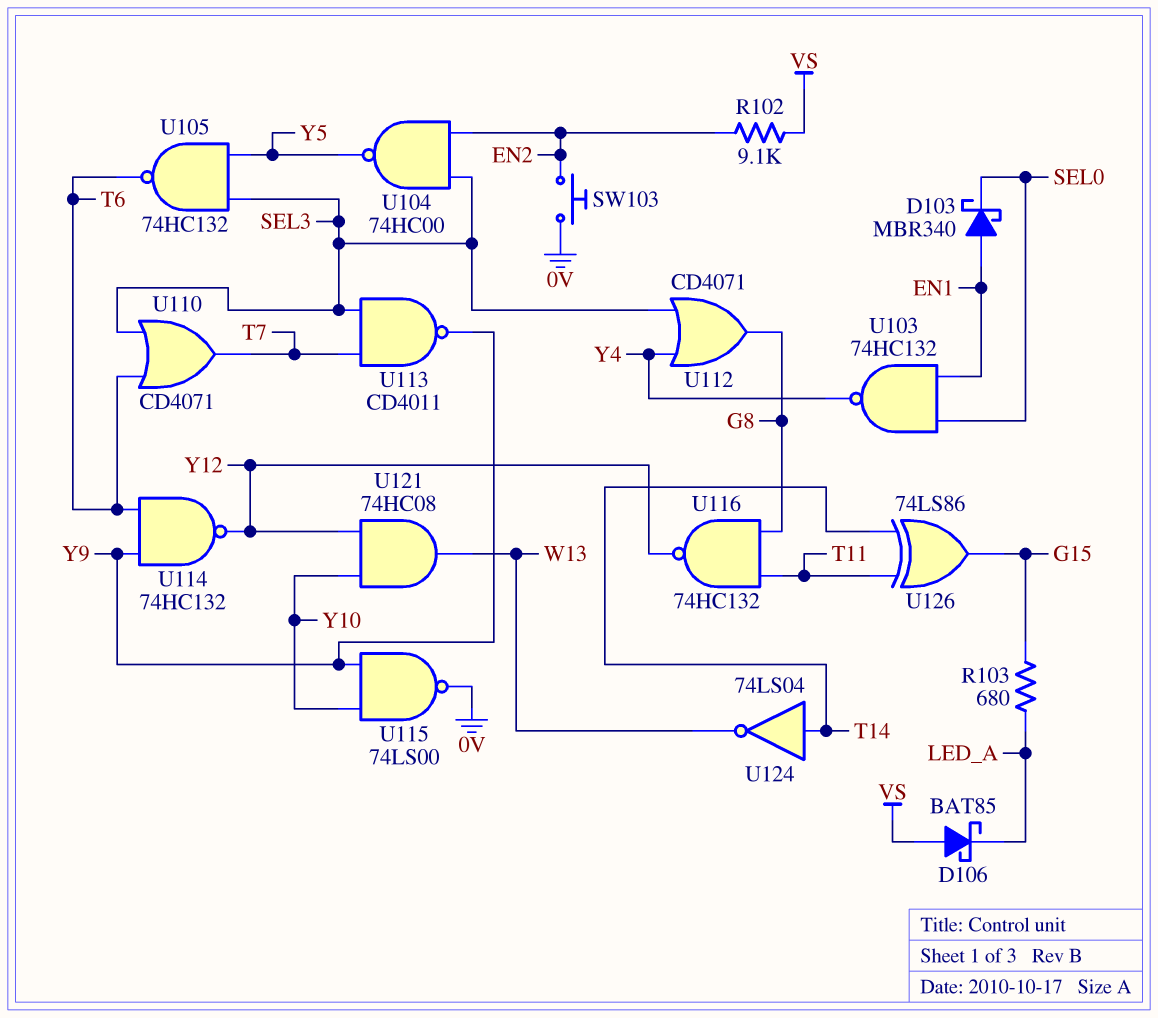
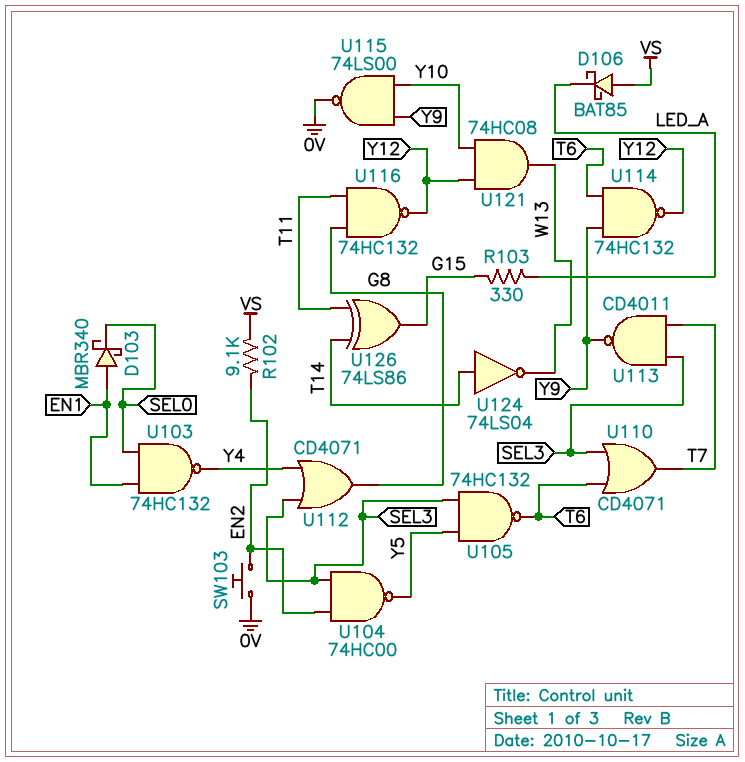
R103: 680 (G15, LED_A) -> 330 (G15, LED_A)

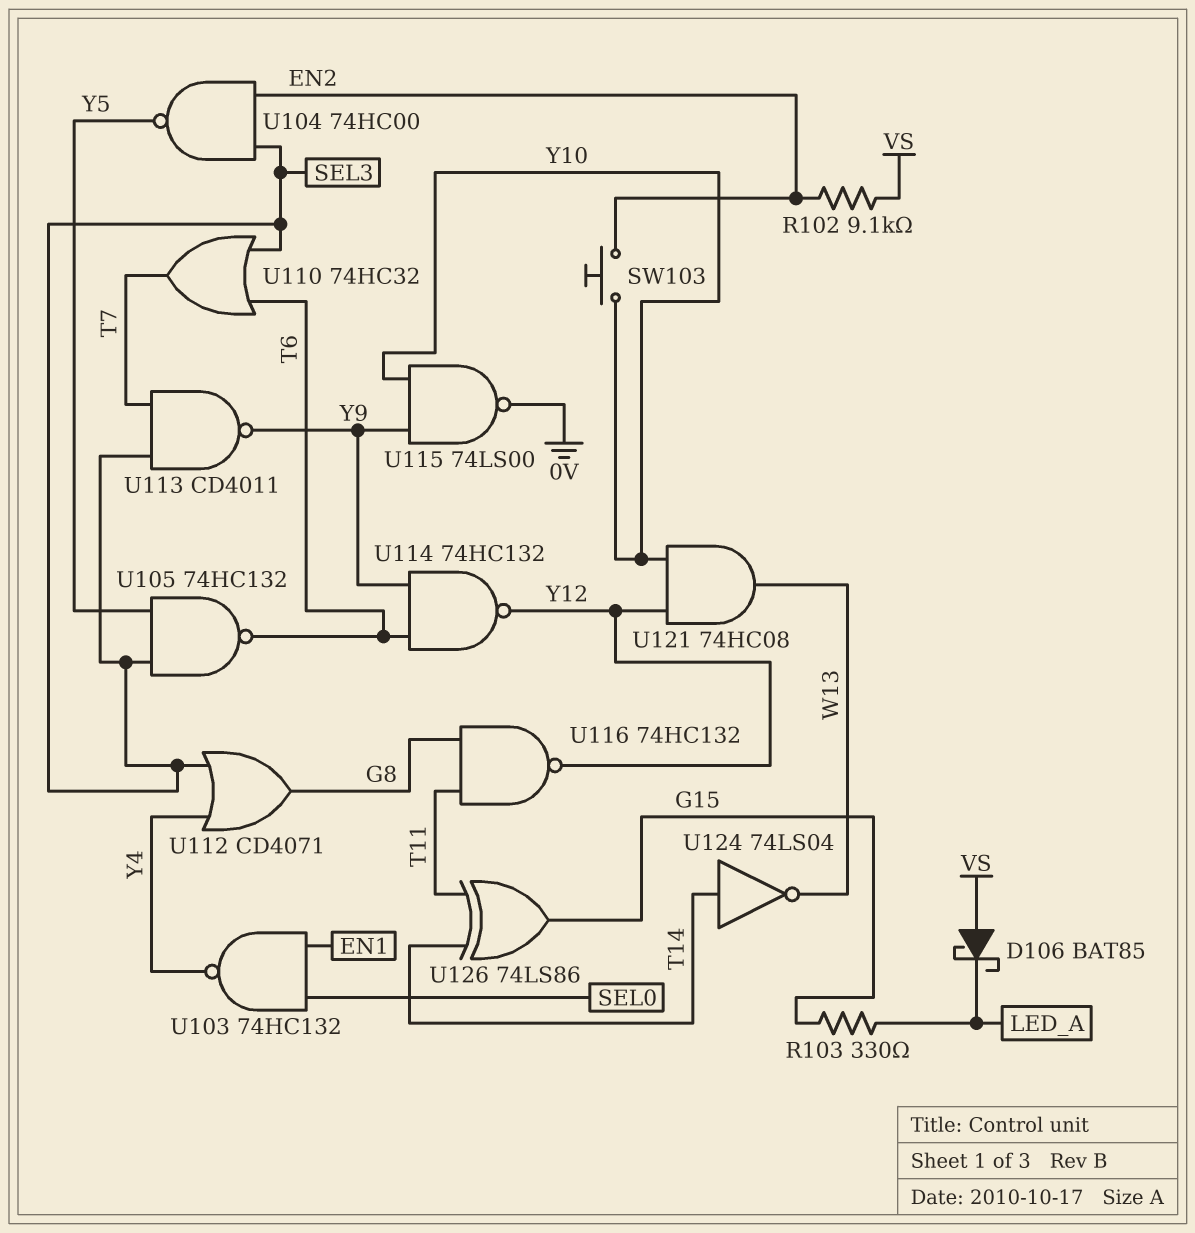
D103: schottky MBR340 (A EN1, K SEL0) -> none
SW103: button (0V, EN2) -> button (EN2, Y10)
U110: OR CD4071 (in SEL3, in T6, out T7) -> OR 74HC32 (in SEL3, in T6, out T7)

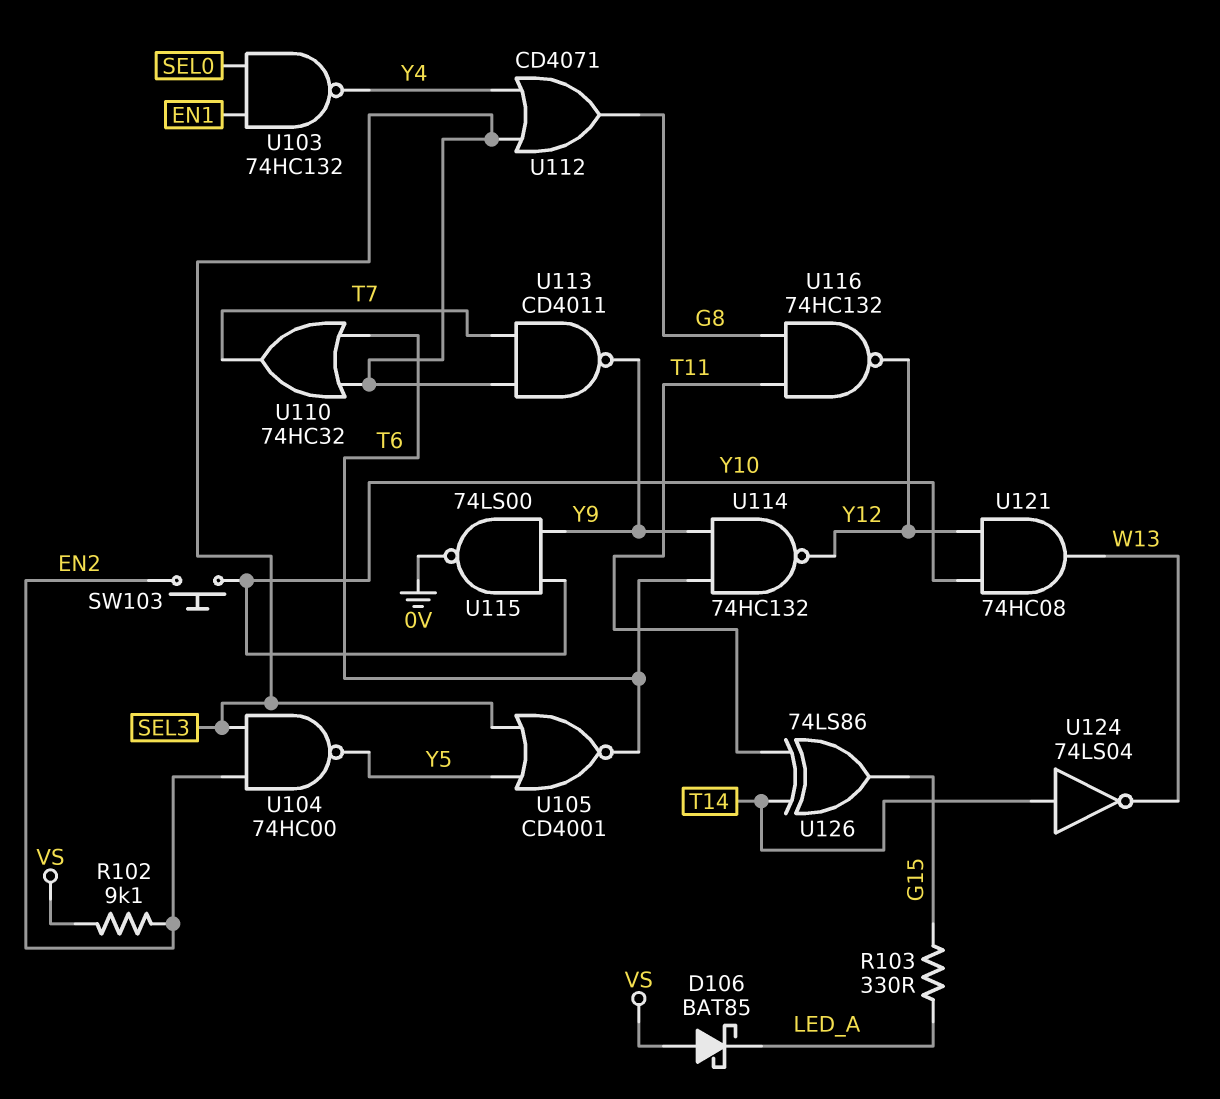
U105: NAND 74HC132 (in SEL3, in Y5, out T6) -> NOR CD4001 (in SEL3, in Y5, out T6)

